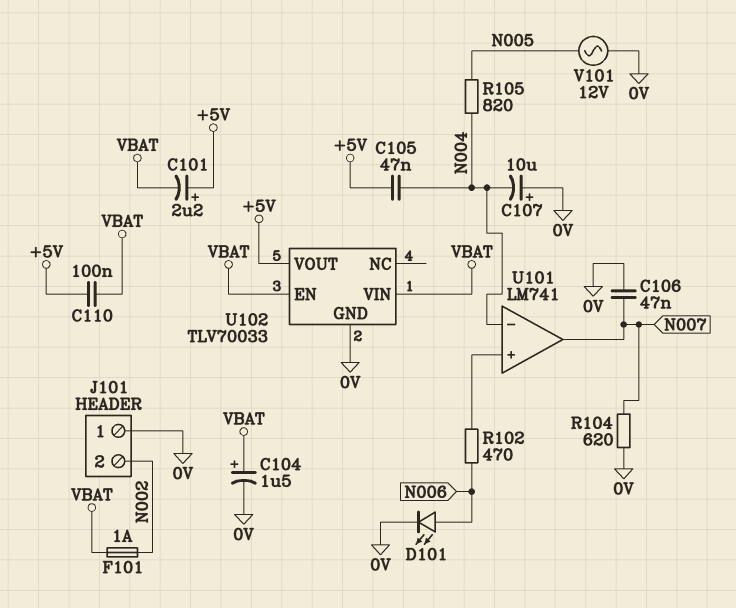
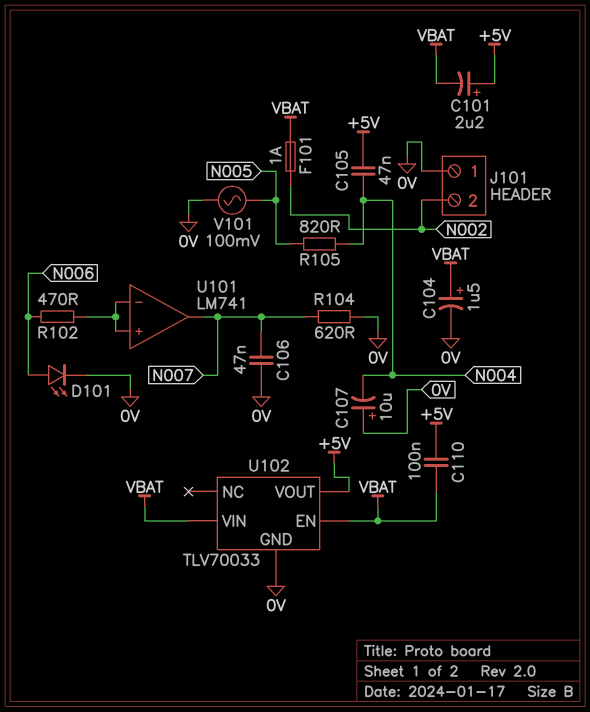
U101 pin in-: N004 -> U101/in+
V101: AC 12V (0V, N005) -> AC 100mV (0V, N005)

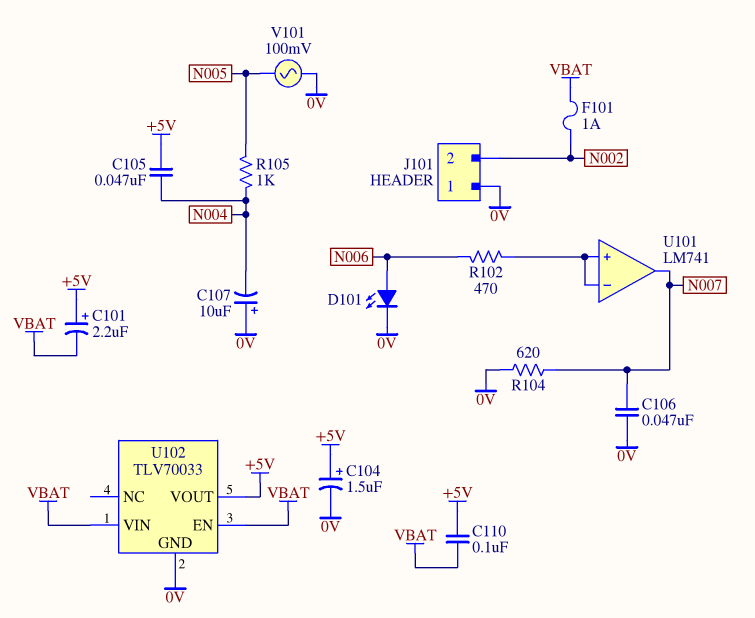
C104: 1.5uF (plus VBAT, minus 0V) -> 1.5uF (plus +5V, minus 0V)
R105: 820 (N004, N005) -> 1k (N004, N005)

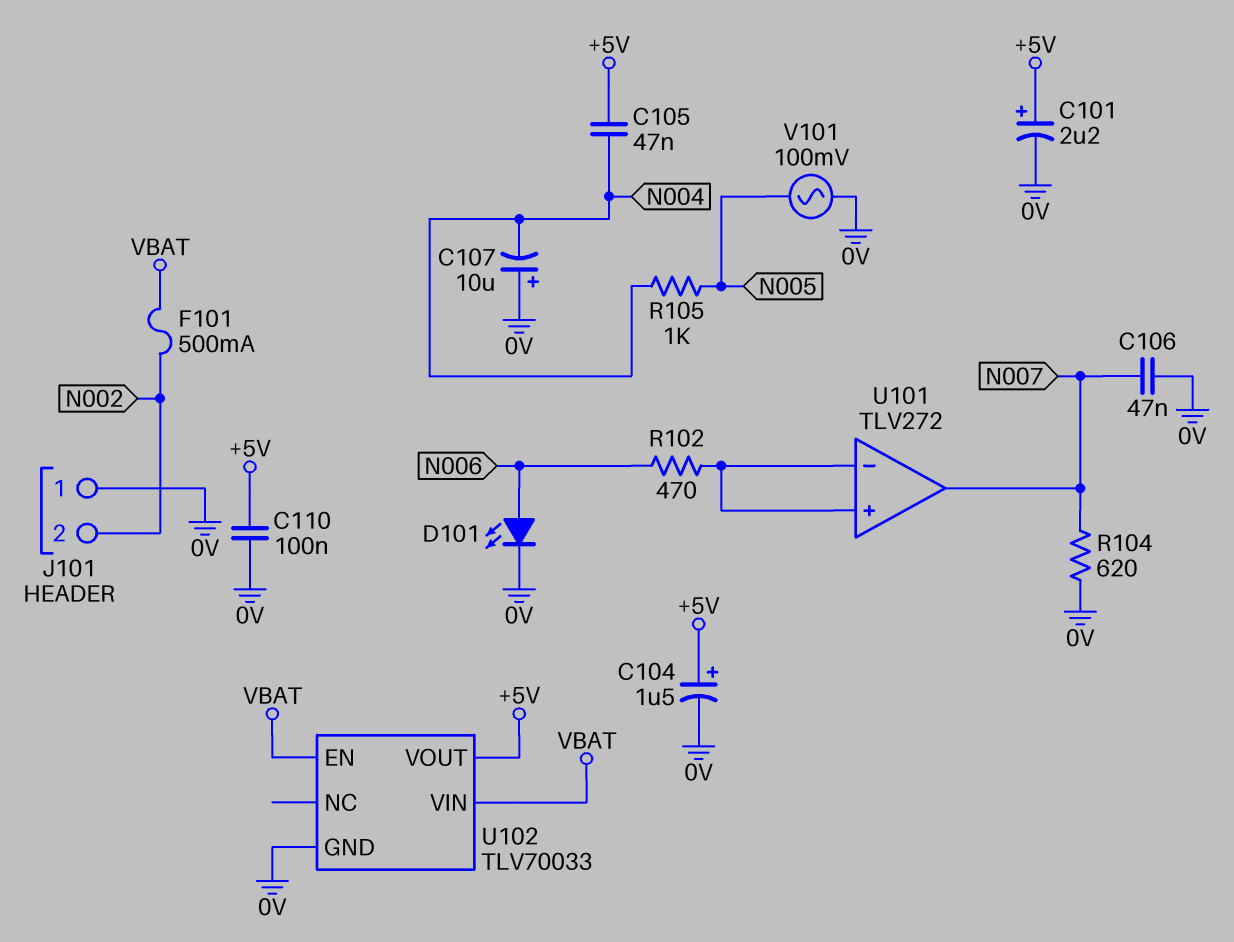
C101: 2.2uF (plus +5V, minus VBAT) -> 2.2uF (plus +5V, minus 0V)
C110: 100nF (+5V, VBAT) -> 100nF (+5V, 0V)
F101: 1A (N002, VBAT) -> 500mA (N002, VBAT)
U101: LM741 -> TLV272

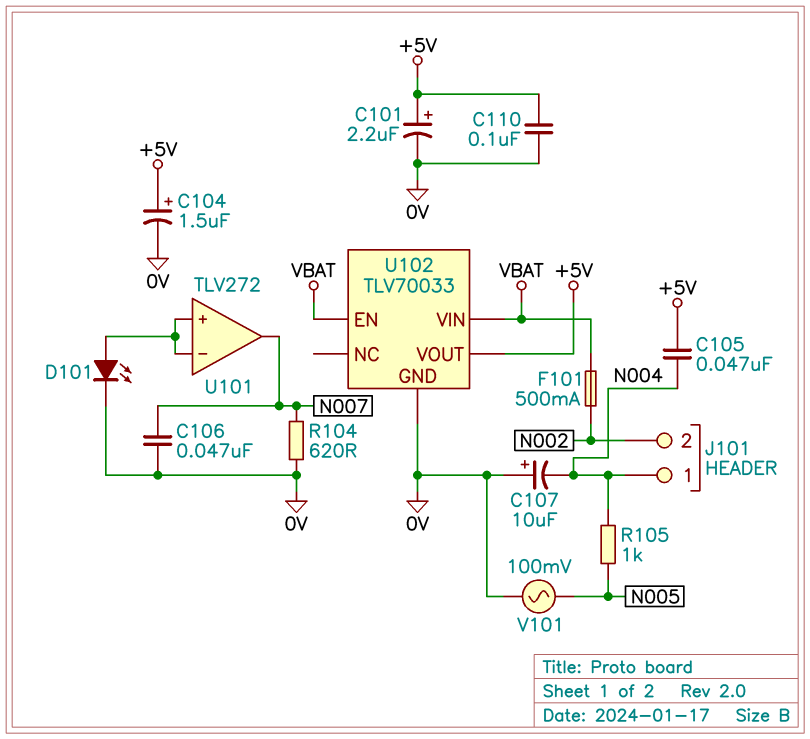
D101: LED (A N006, K 0V) -> LED (A U101/in+, K 0V)
J101 pin 1: 0V -> N004
R102: 470 (N006, U101/in+) -> none

